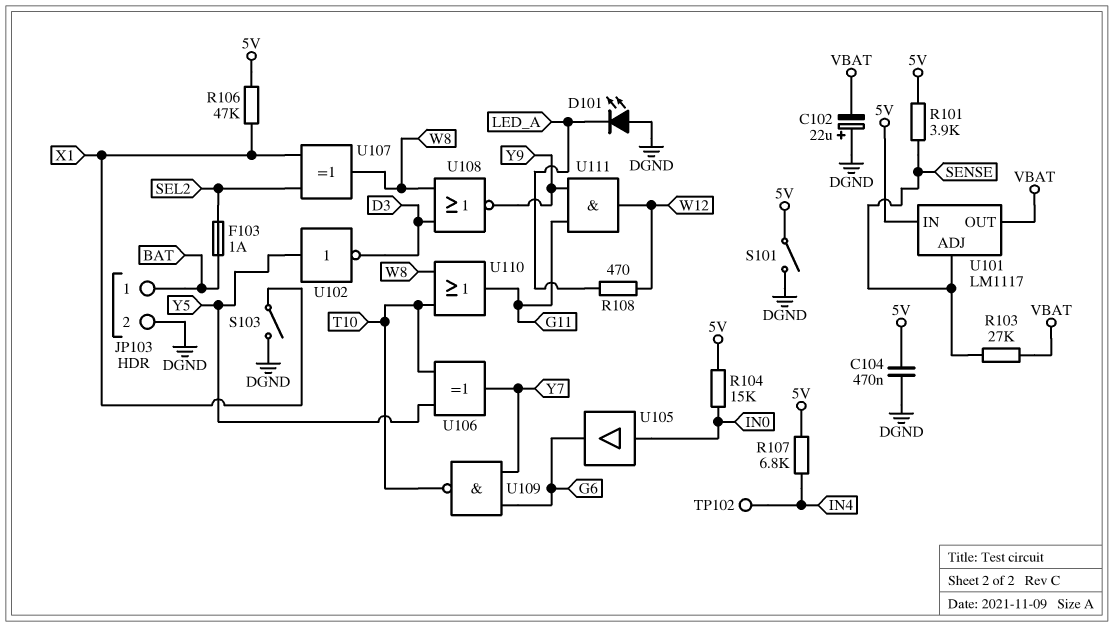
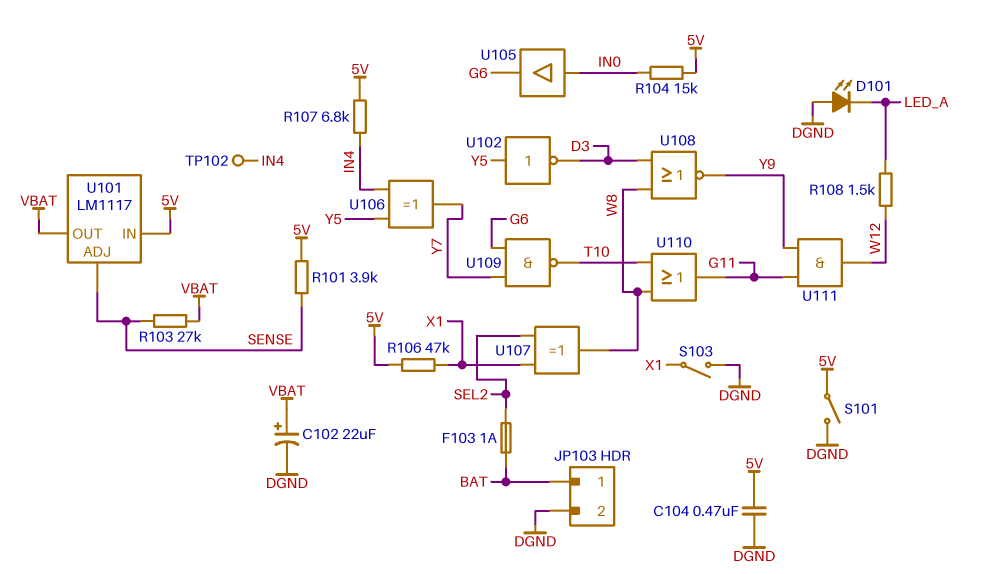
C102: 22uF (plus DGND, minus VBAT) -> 22uF (plus VBAT, minus DGND)
R108: 470 (LED_A, W12) -> 1.5k (LED_A, W12)
U106: XOR (in T10, in Y5, out Y7) -> XOR (in IN4, in Y5, out Y7)

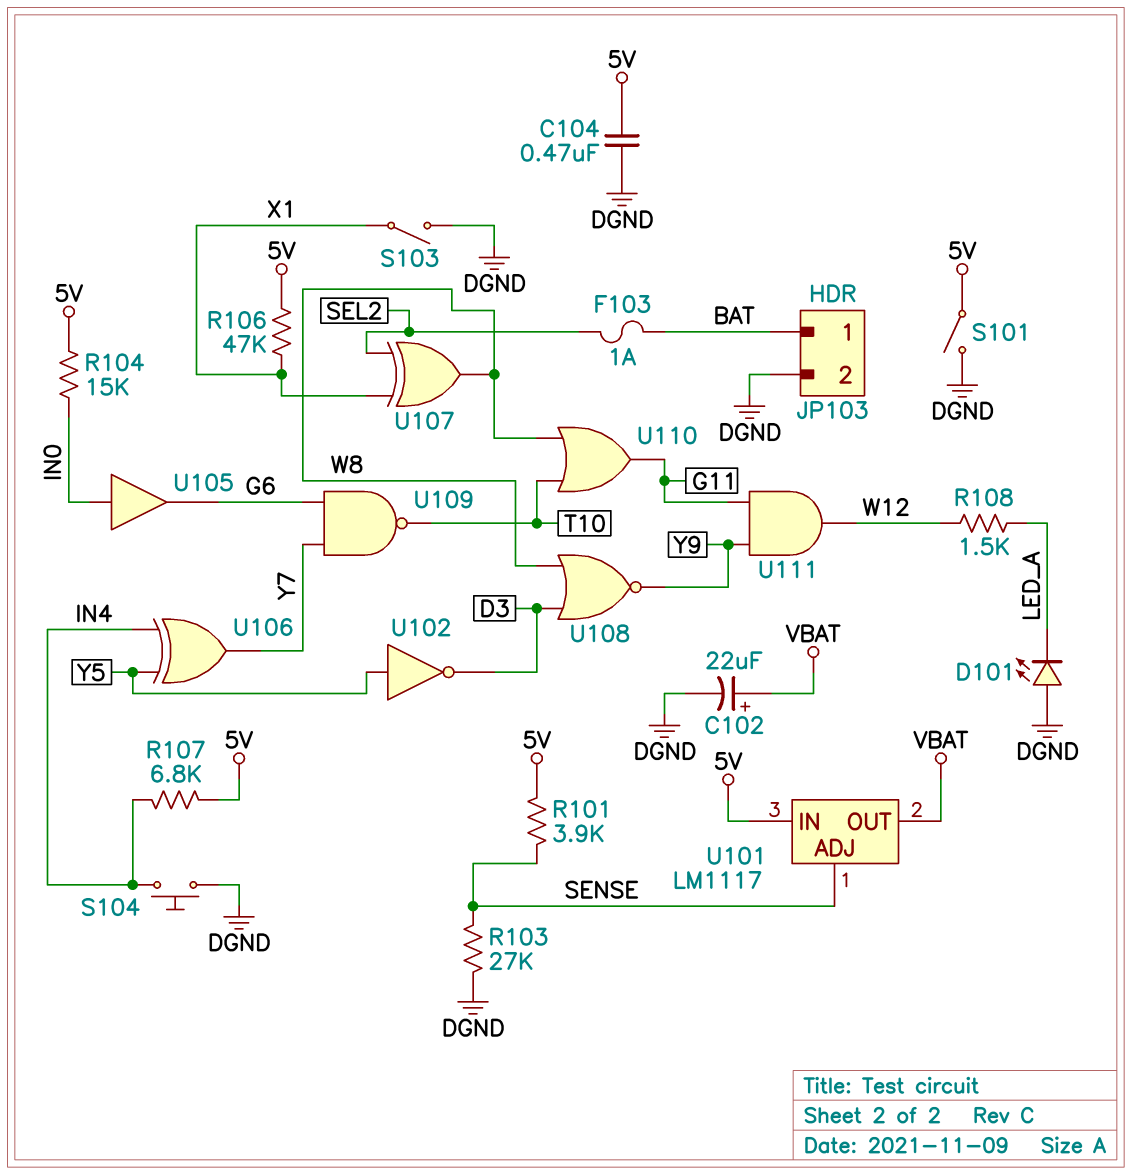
R103: 27k (SENSE, VBAT) -> 27k (DGND, SENSE)
S104: none -> button (DGND, IN4)
TP102: test point (IN4) -> none

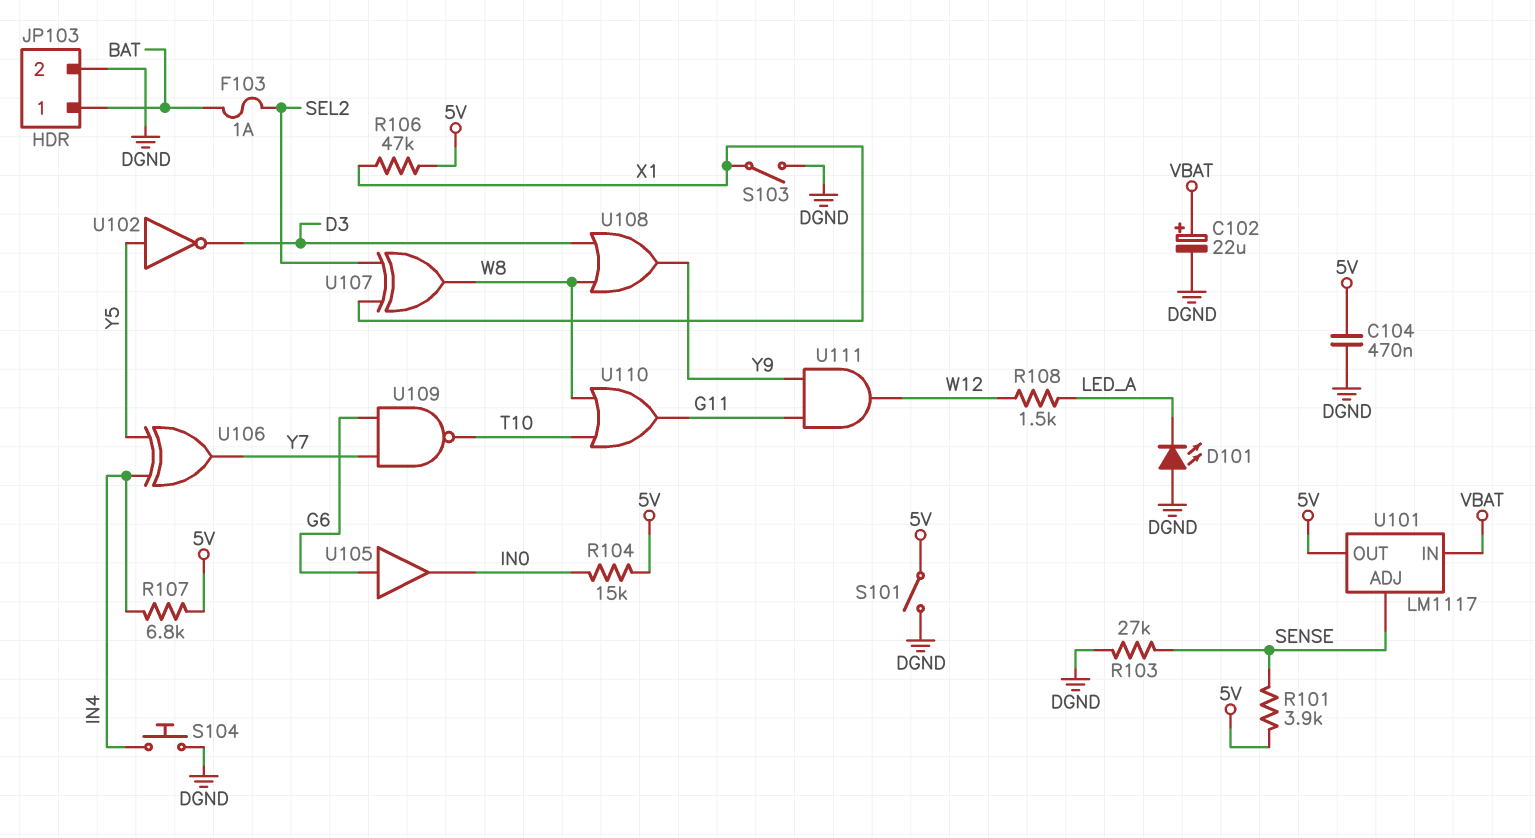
U101 pin IN: 5V -> VBAT
U101 pin OUT: VBAT -> 5V
U105: buffer (in IN0, out G6) -> buffer (in G6, out IN0)
U108: NOR (in D3, in W8, out Y9) -> OR (in D3, in W8, out Y9)

